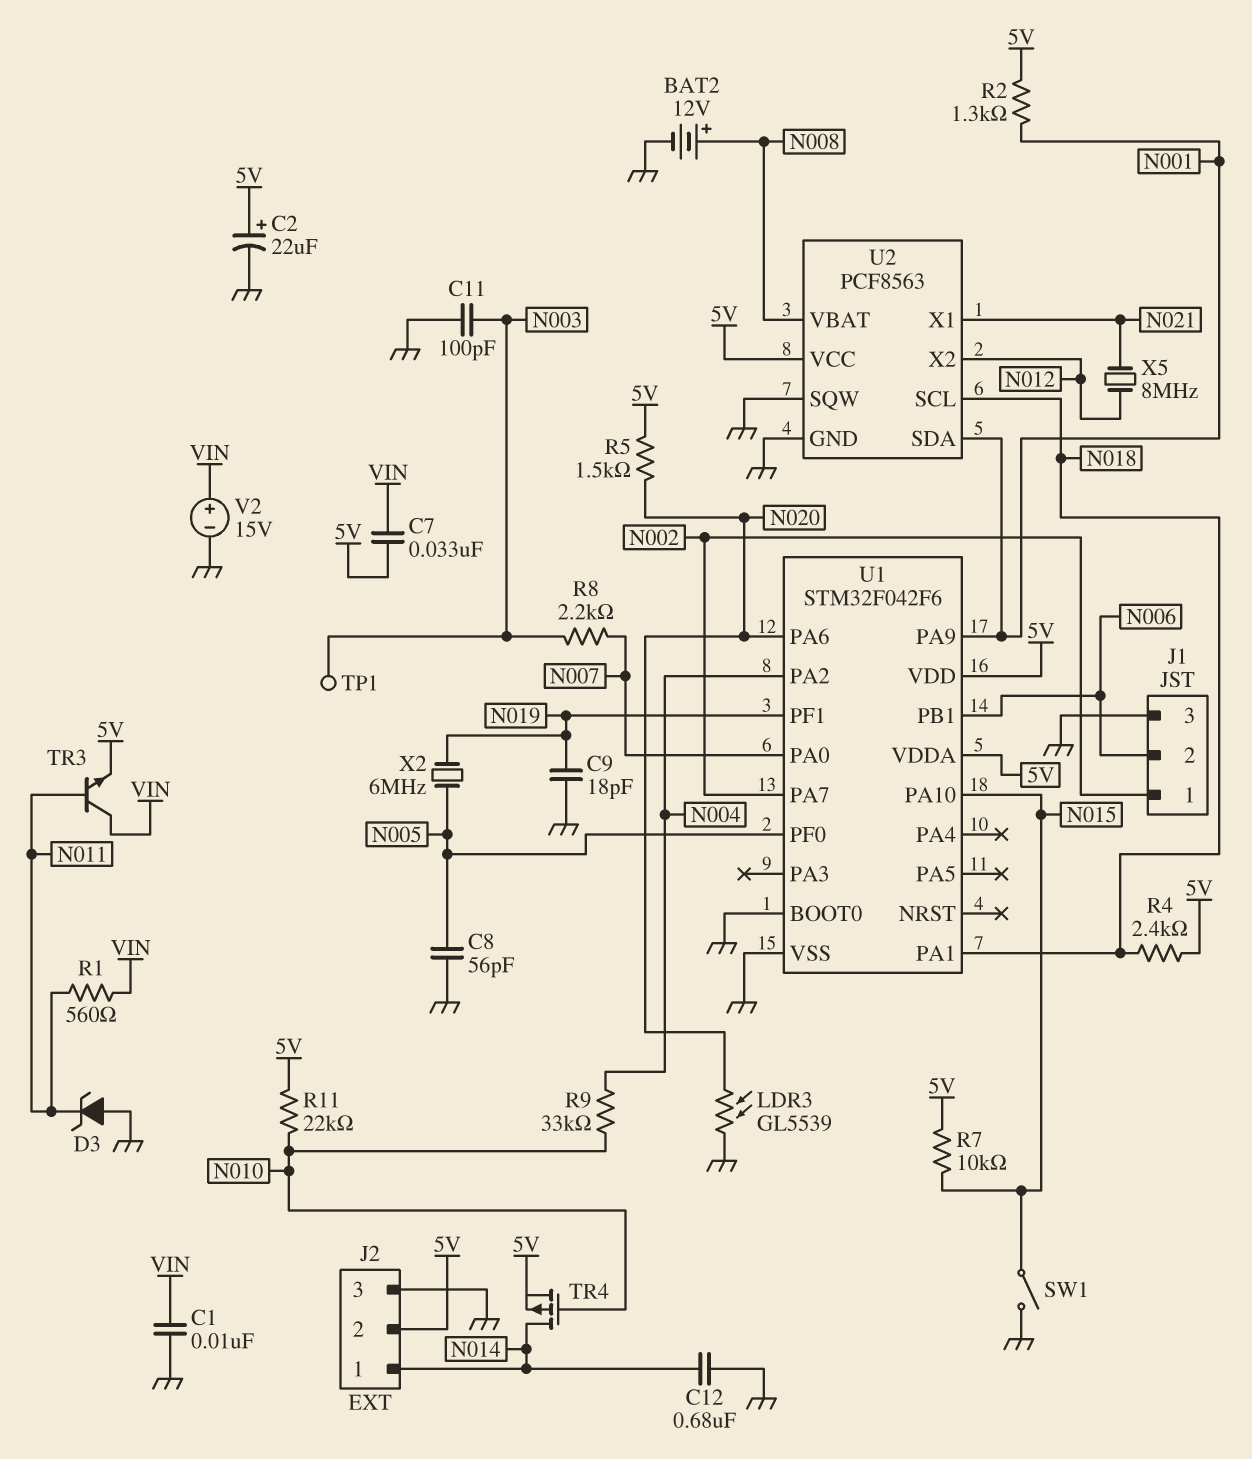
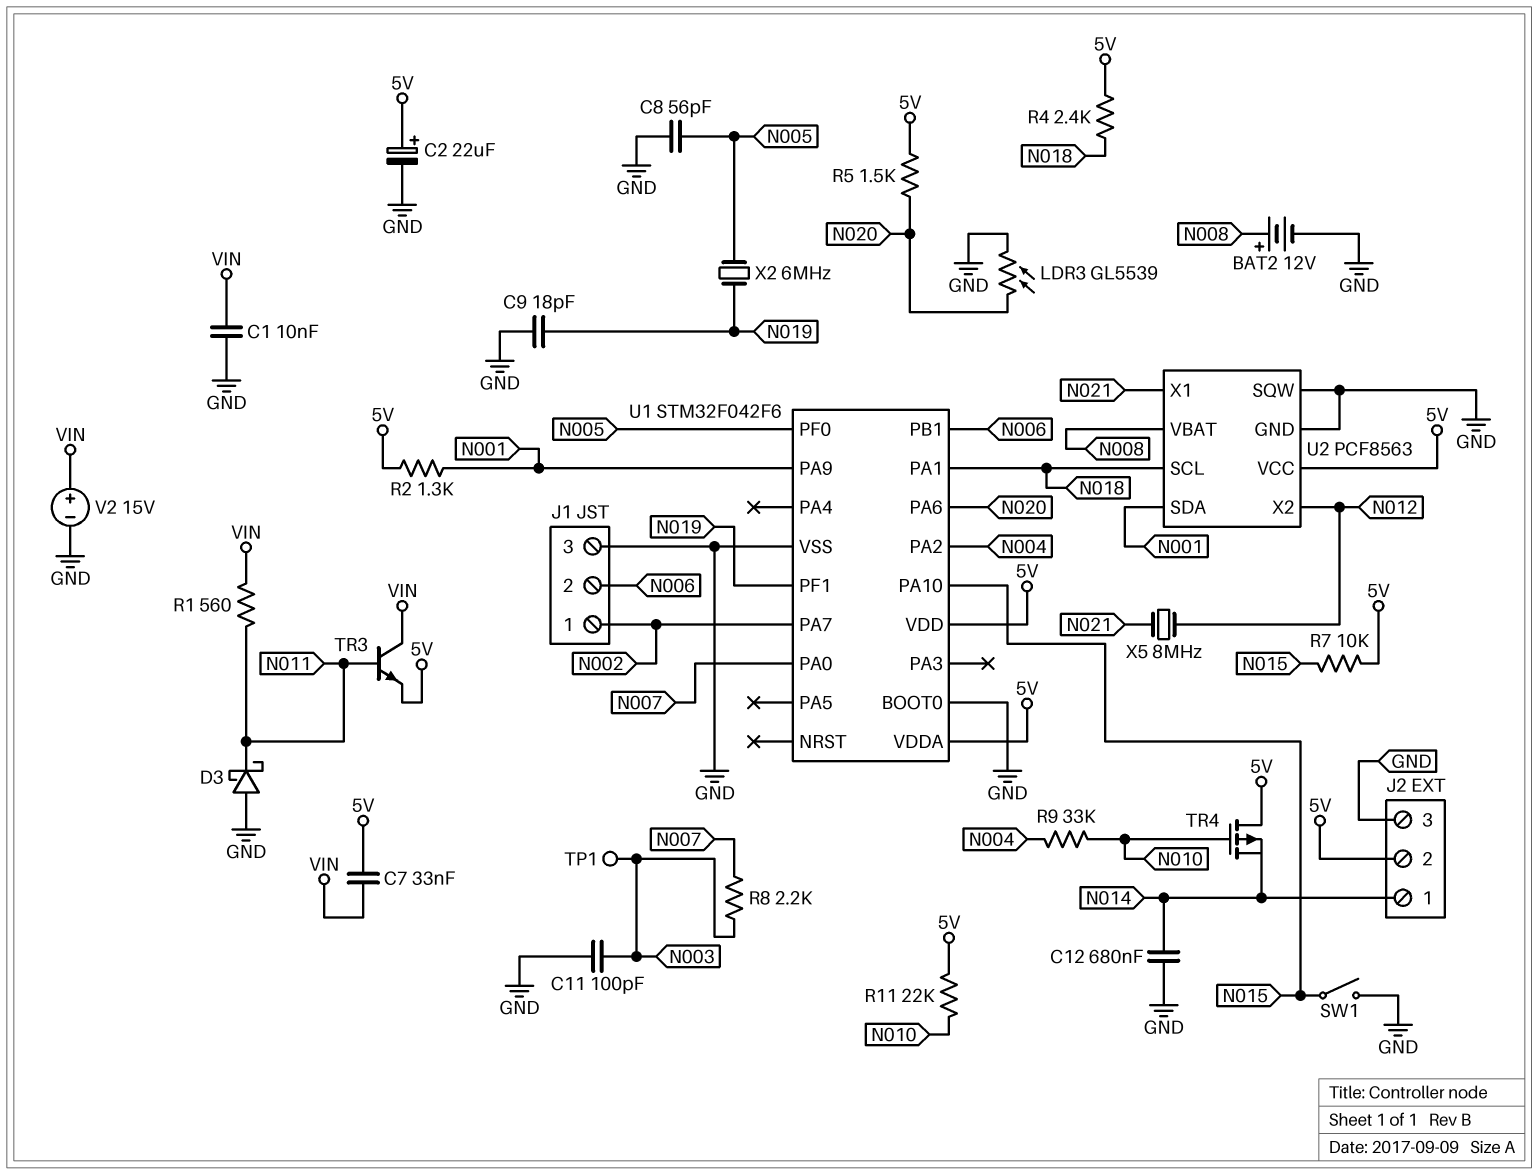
D3: zener (A GND, K N011) -> schottky (A GND, K N011)
TR4: PMOS (G N010, D N014, S 5V) -> PMOS (G N010, D 5V, S N014)

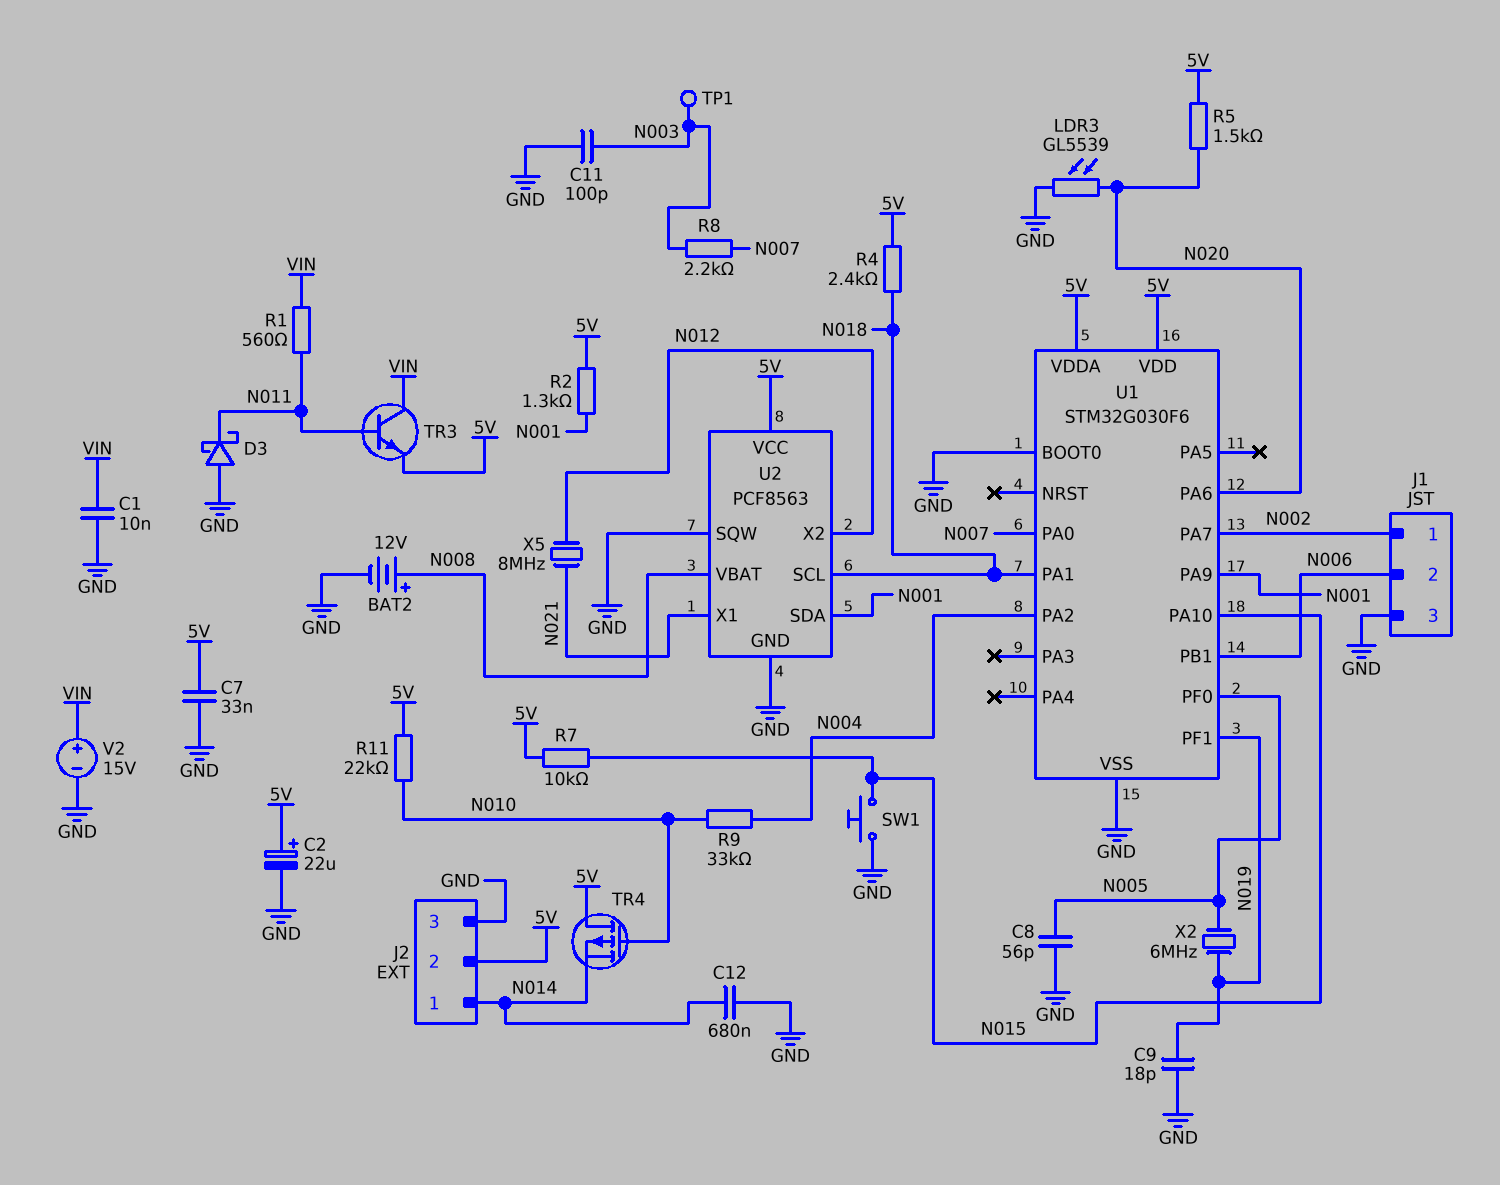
C7: 33nF (5V, VIN) -> 33nF (5V, GND)
SW1: switch (GND, N015) -> button (GND, N015)
U1: STM32F042F6 -> STM32G030F6

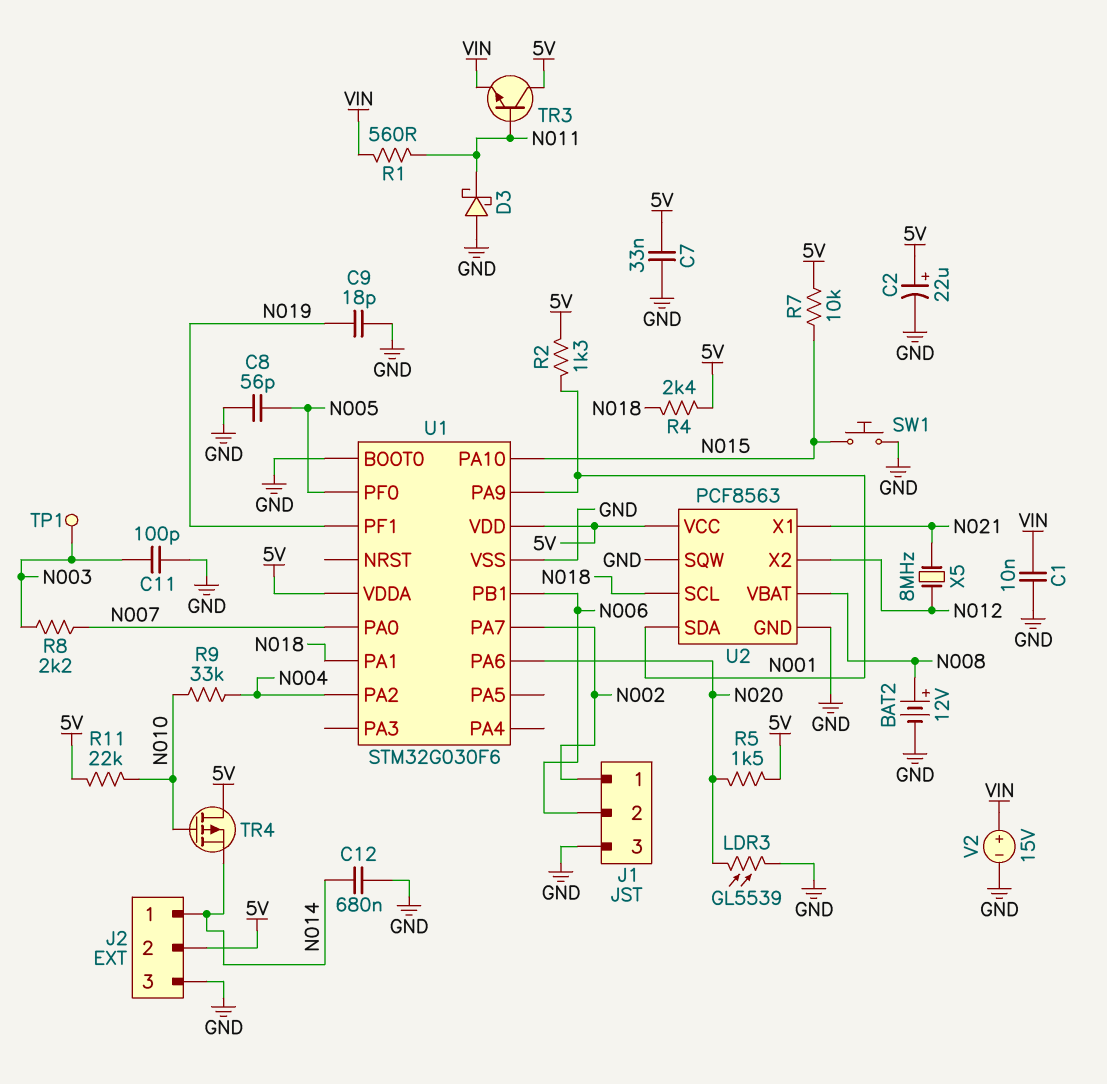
TR3: NPN (B N011, C VIN, E 5V) -> NPN (B N011, C 5V, E VIN)
X2: 6MHz (N005, N019) -> none

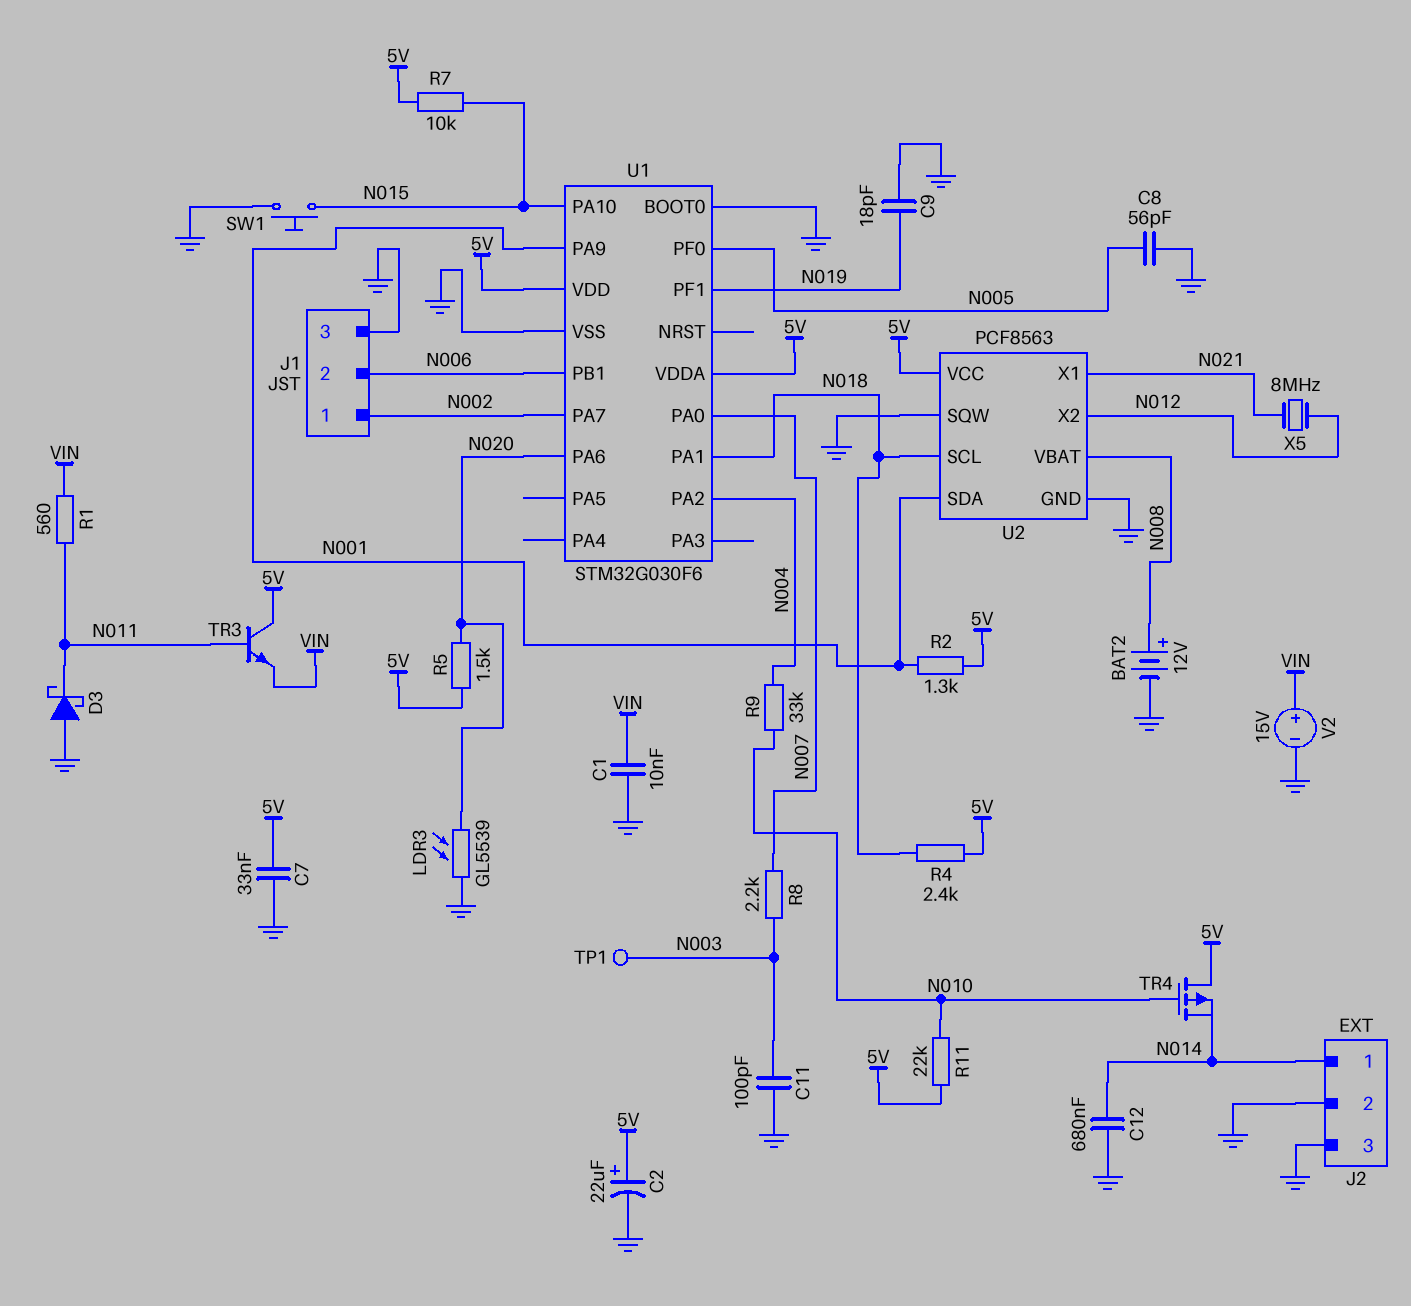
J2 pin 2: 5V -> GND

